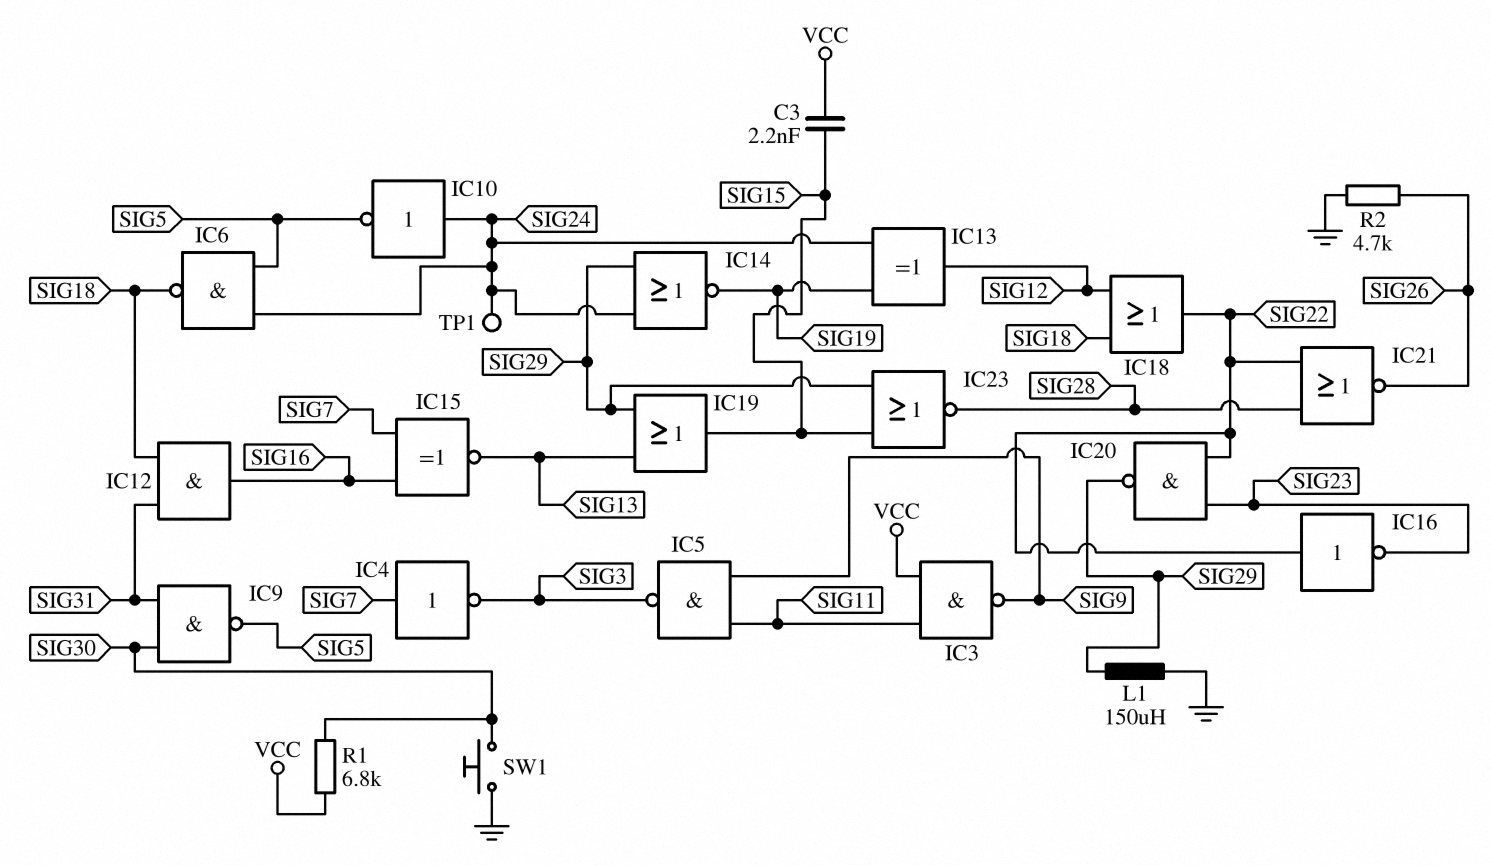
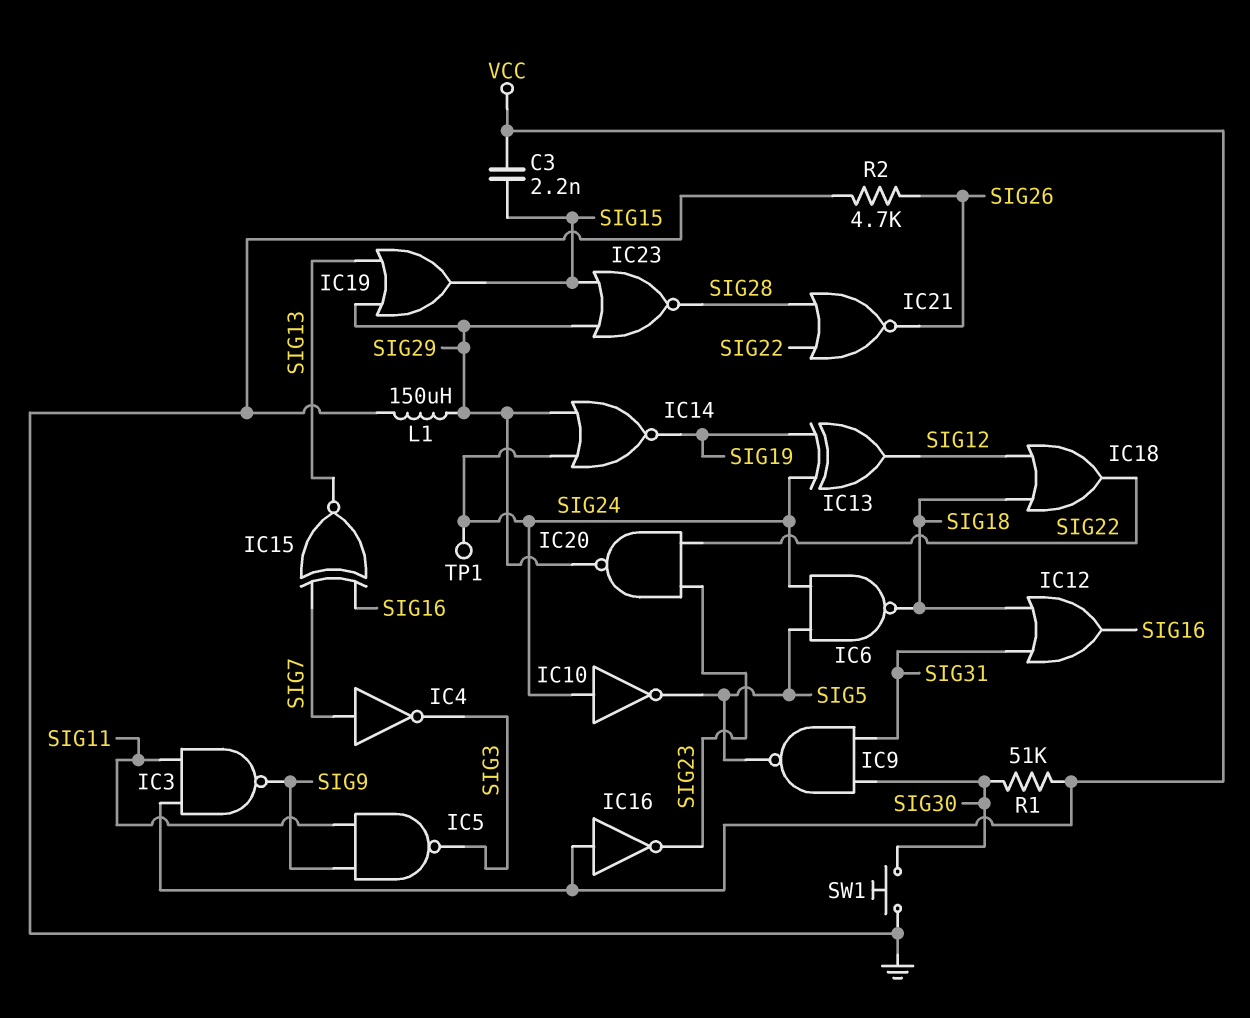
IC12: AND (in SIG18, in SIG31, out SIG16) -> OR (in SIG18, in SIG31, out SIG16)
IC16: NOT (in SIG22, out SIG23) -> NOT (in VCC, out SIG23)
R1: 6.8k (SIG30, VCC) -> 51k (SIG30, VCC)

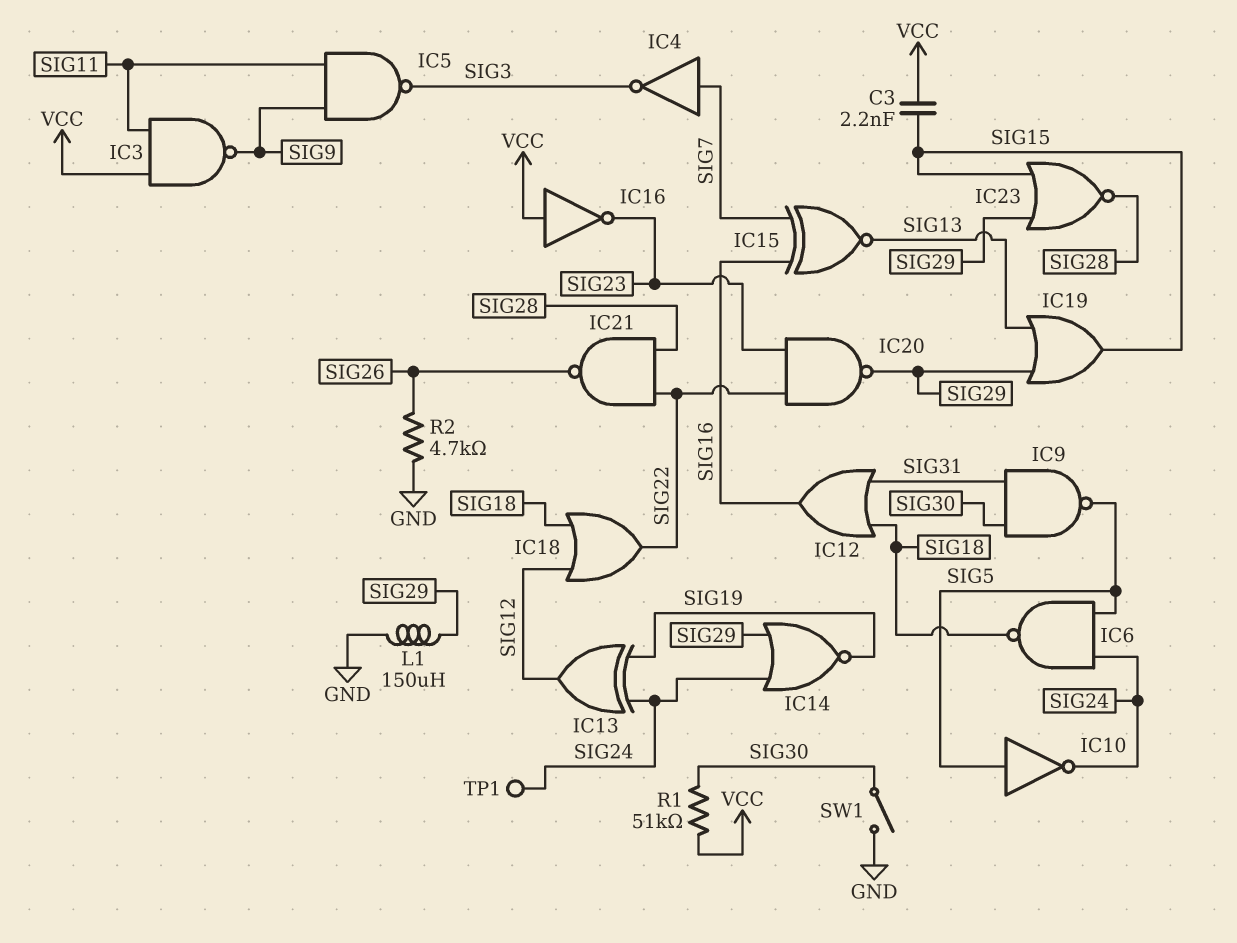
IC10: NOT (in SIG24, out SIG5) -> NOT (in SIG5, out SIG24)
IC21: NOR (in SIG22, in SIG28, out SIG26) -> NAND (in SIG22, in SIG28, out SIG26)
SW1: button (GND, SIG30) -> switch (GND, SIG30)

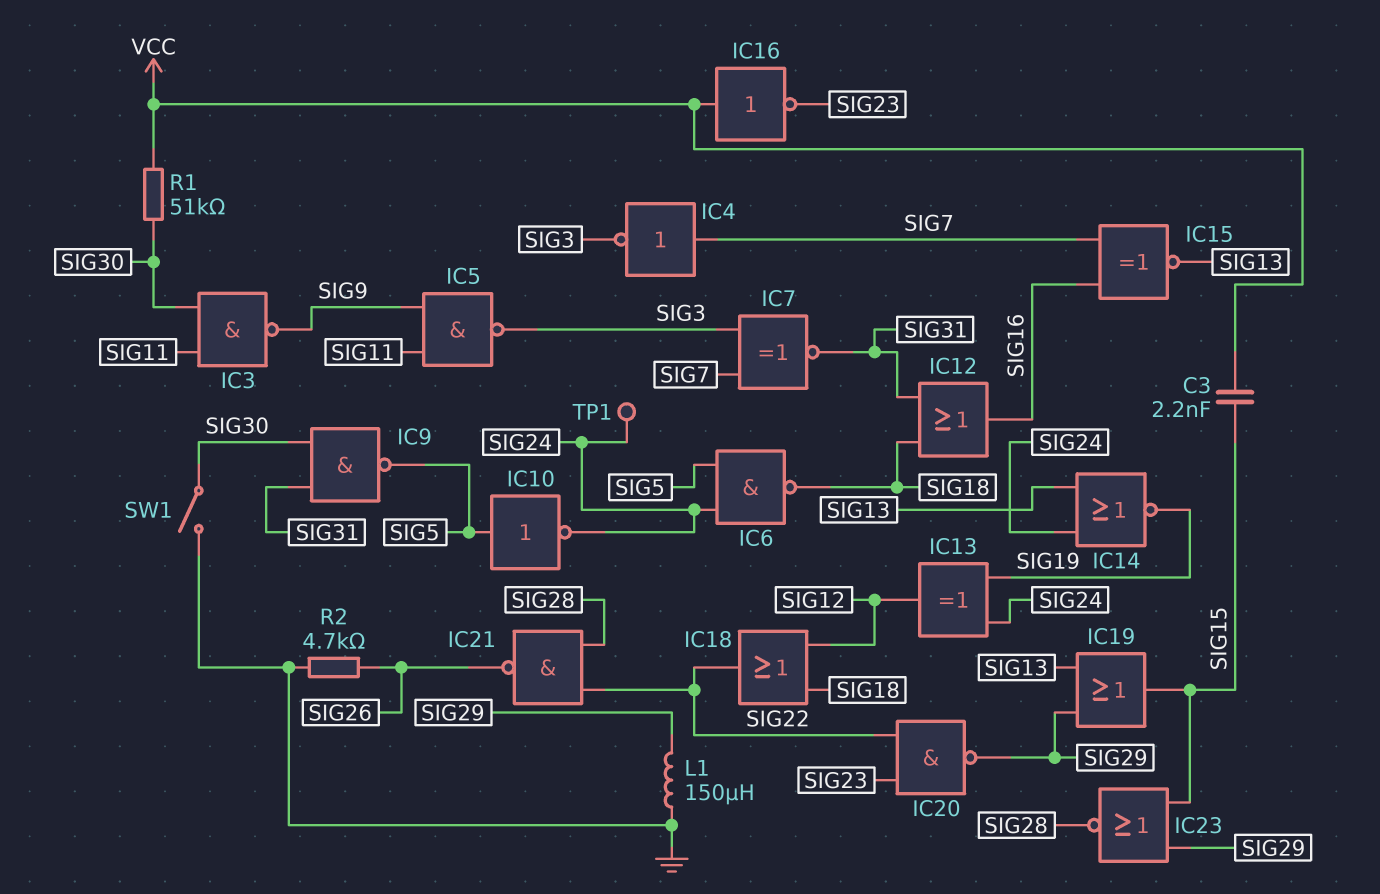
IC3: NAND (in SIG11, in VCC, out SIG9) -> NAND (in SIG11, in SIG30, out SIG9)
IC7: none -> XNOR (in SIG3, in SIG7, out SIG31)
IC14: NOR (in SIG24, in SIG29, out SIG19) -> NOR (in SIG13, in SIG24, out SIG19)

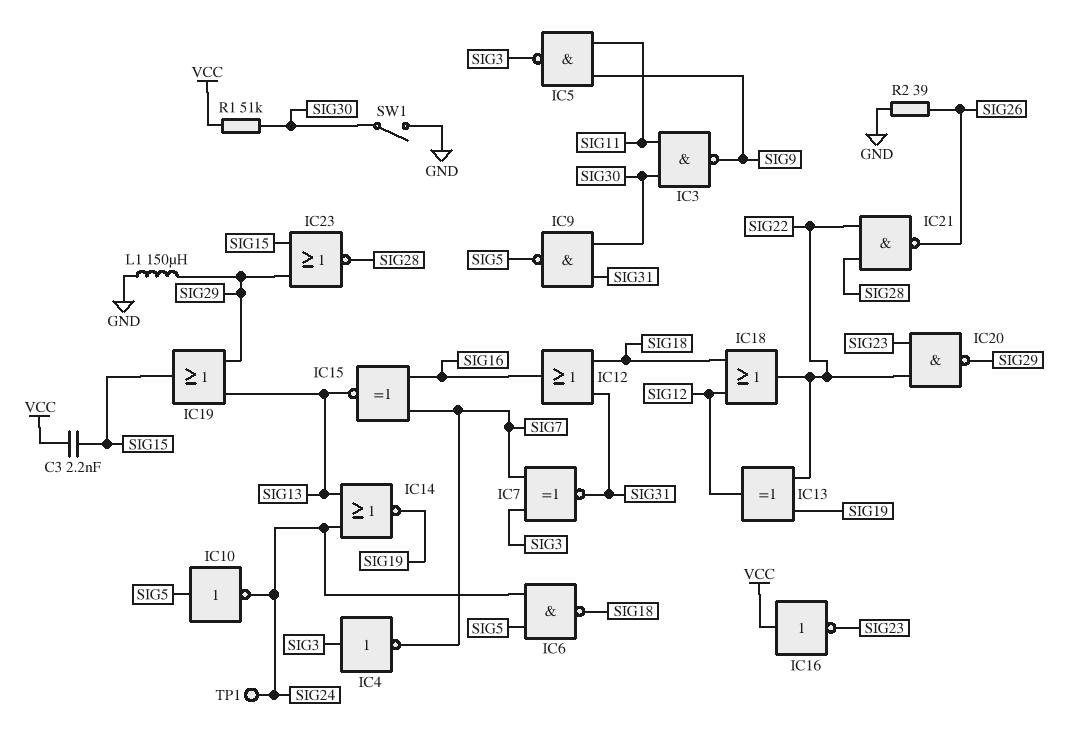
IC4: NOT (in SIG7, out SIG3) -> NOT (in SIG3, out SIG7)
IC13: XOR (in SIG19, in SIG24, out SIG12) -> XOR (in SIG19, in SIG22, out SIG12)
R2: 4.7k (GND, SIG26) -> 39 (GND, SIG26)

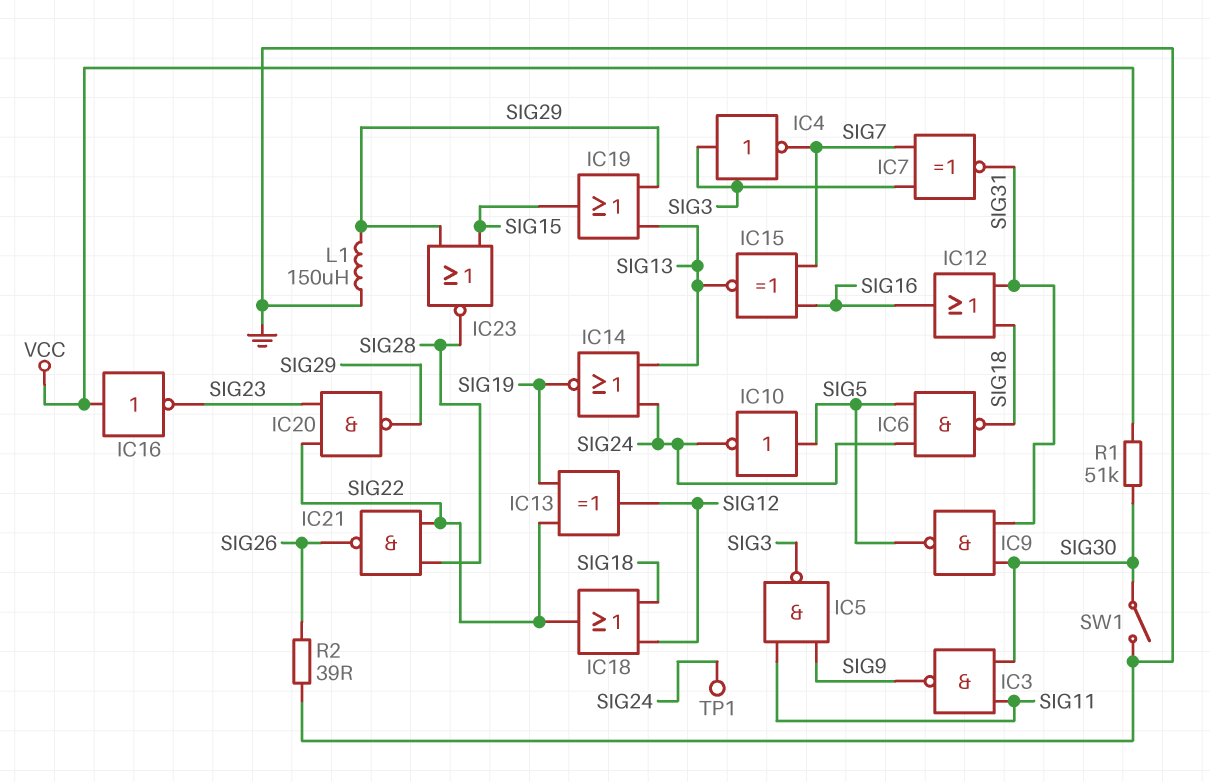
C3: 2.2nF (SIG15, VCC) -> none

